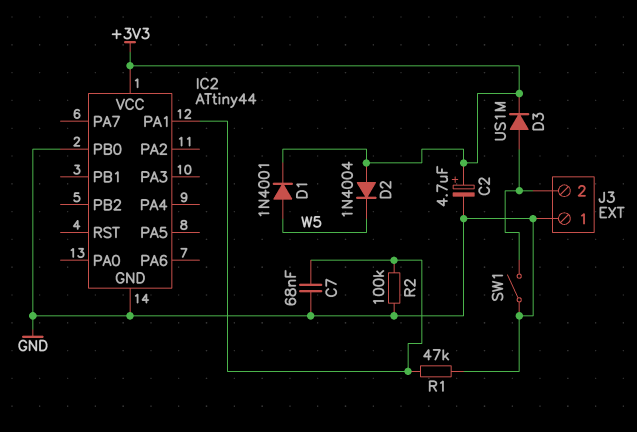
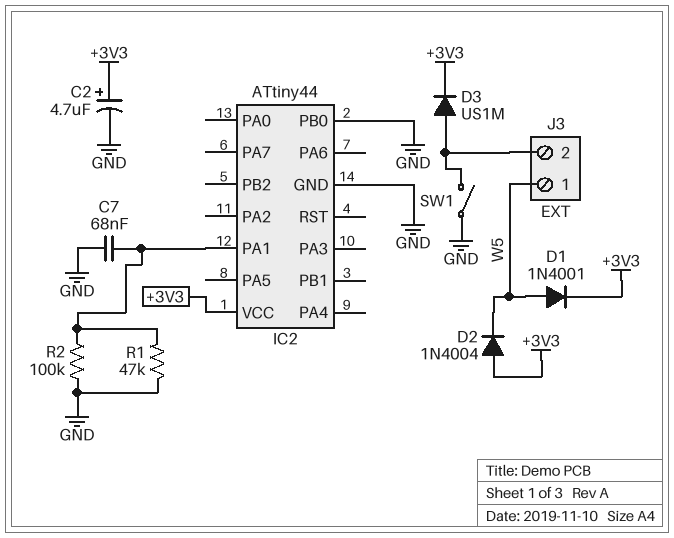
J3 pin 1: GND -> W5

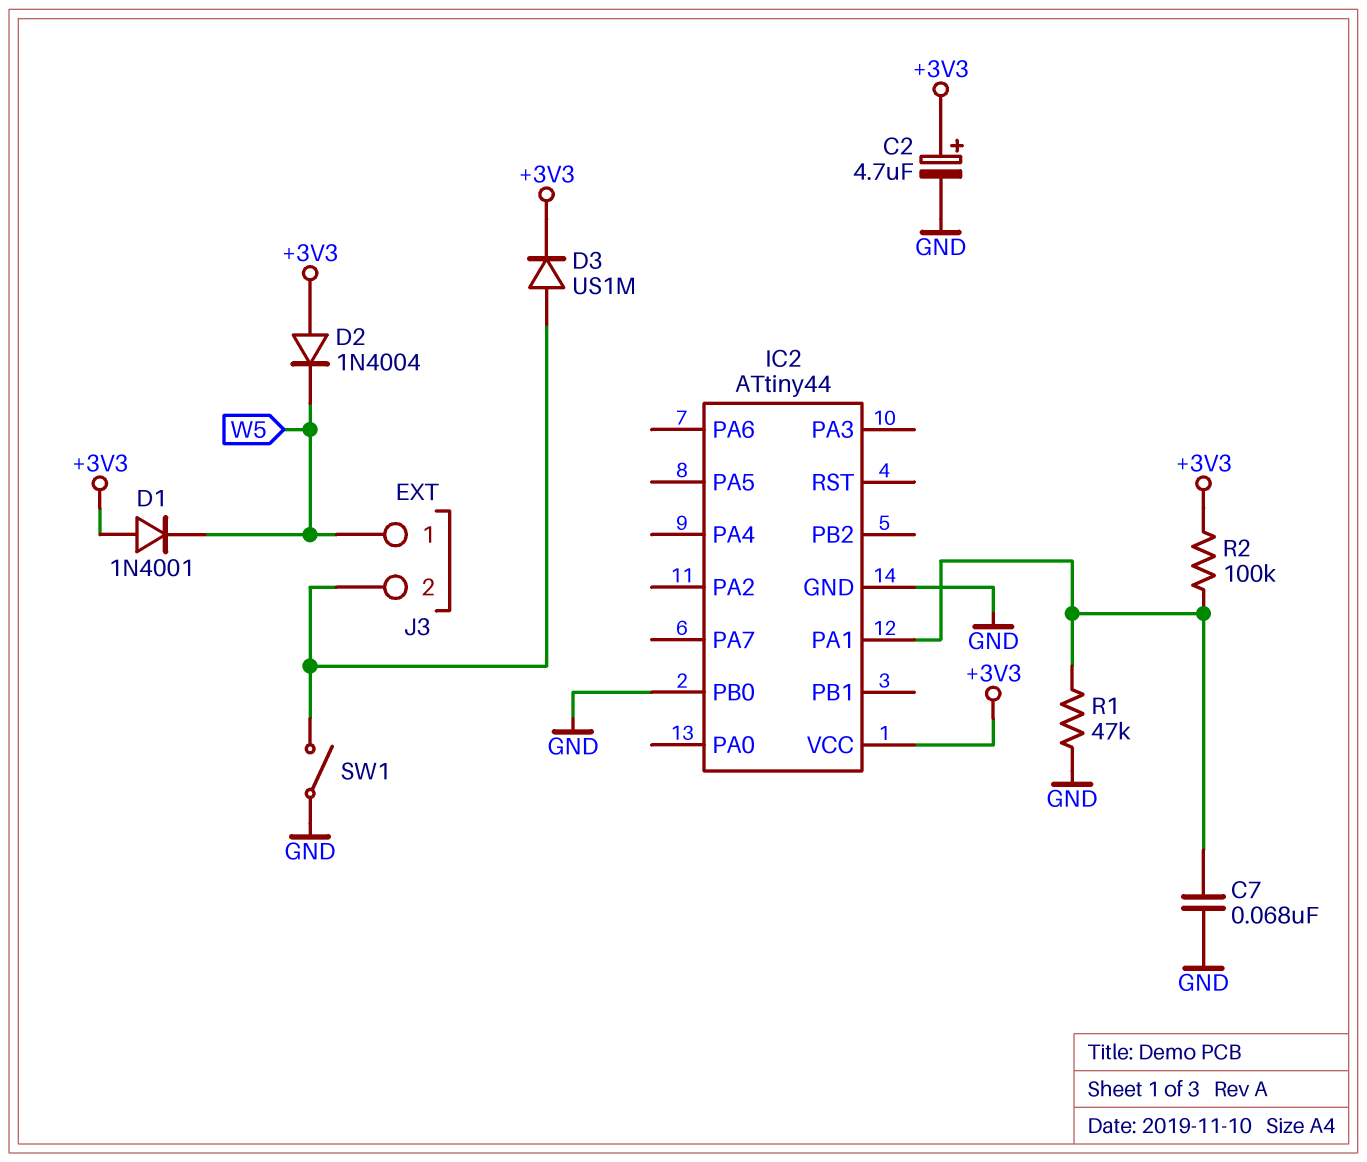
D1: diode 1N4001 (A W5, K +3V3) -> diode 1N4001 (A +3V3, K W5)
R2: 100k (GND, IC2/PA1) -> 100k (+3V3, IC2/PA1)

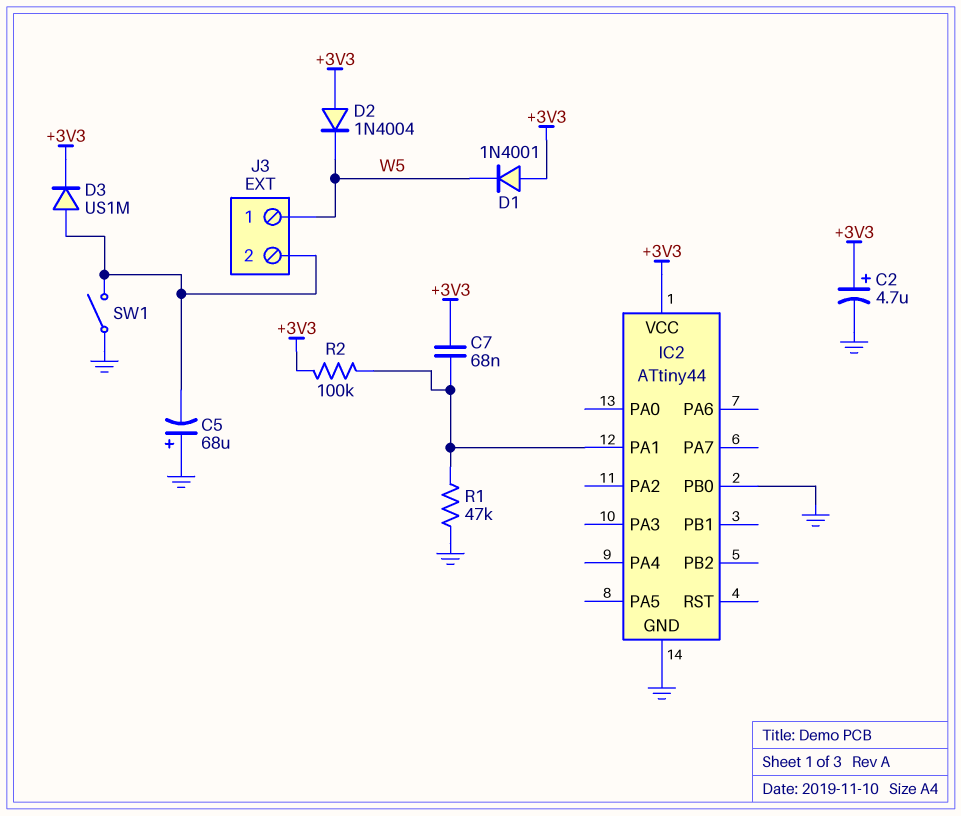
C5: none -> 68uF (plus GND, minus J3/2)
C7: 68nF (GND, IC2/PA1) -> 68nF (+3V3, IC2/PA1)

